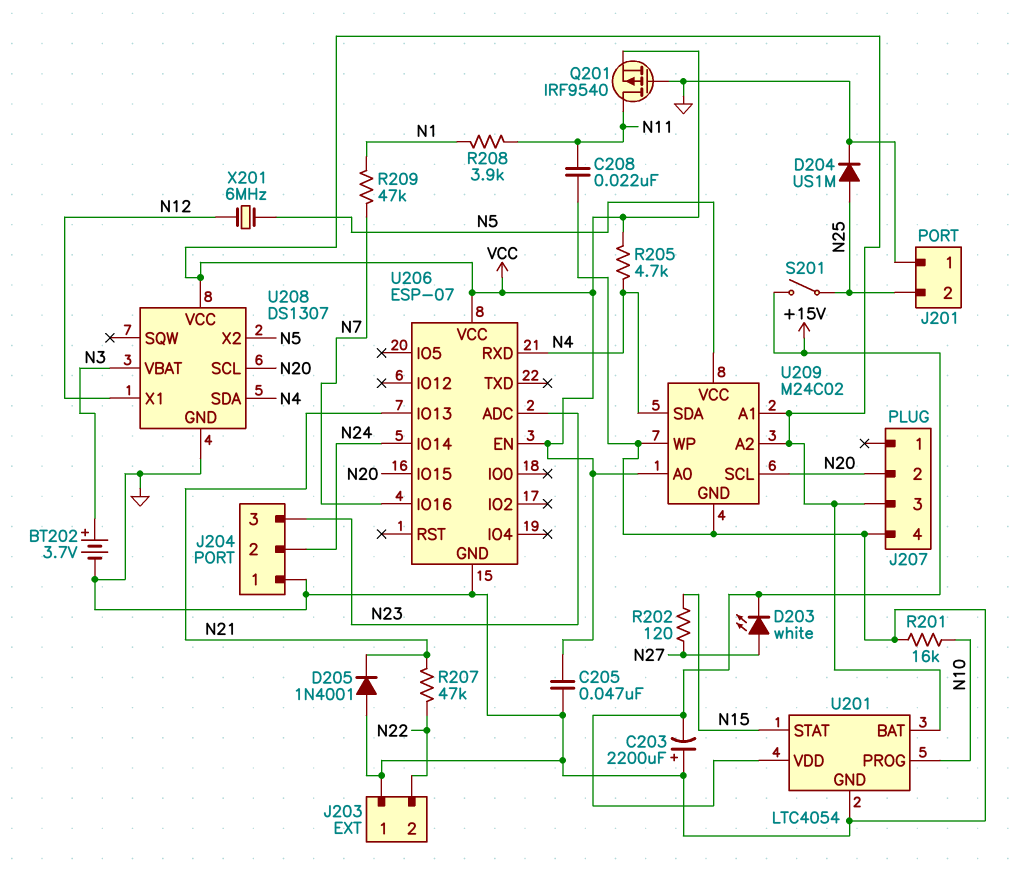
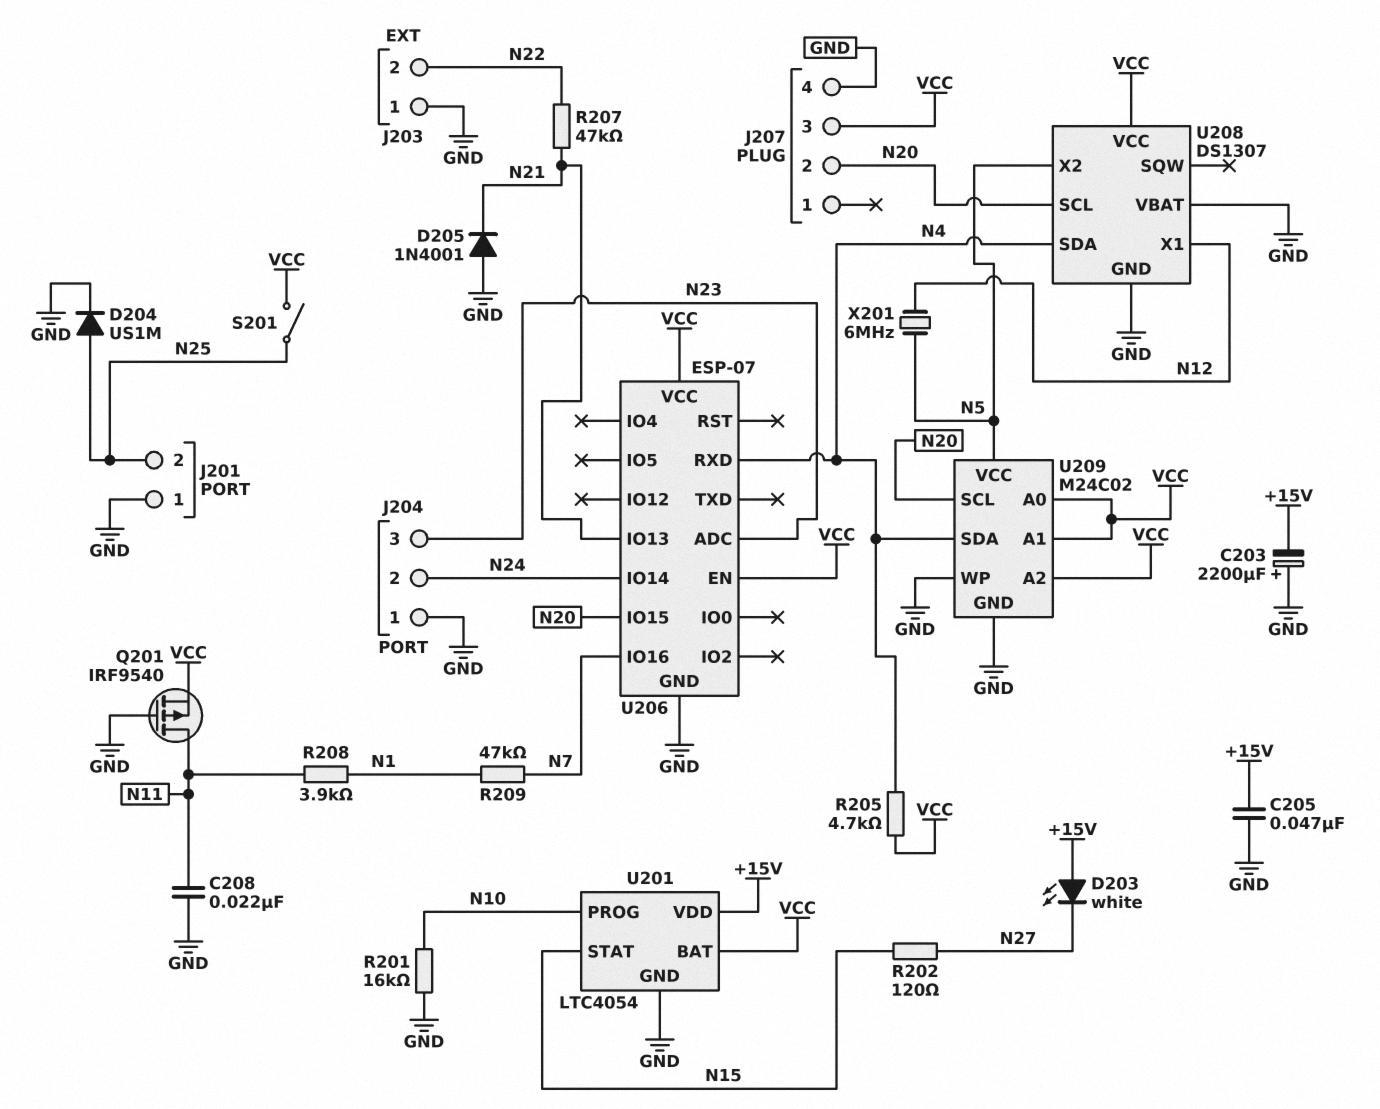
BT202: 3.7V (plus N3, minus GND) -> none
C205: 47nF (GND, VCC) -> 47nF (+15V, GND)
D203: LED white (A N27, K +15V) -> LED white (A +15V, K N27)
S201: switch (+15V, N25) -> switch (N25, VCC)
U208 pin VBAT: N3 -> GND

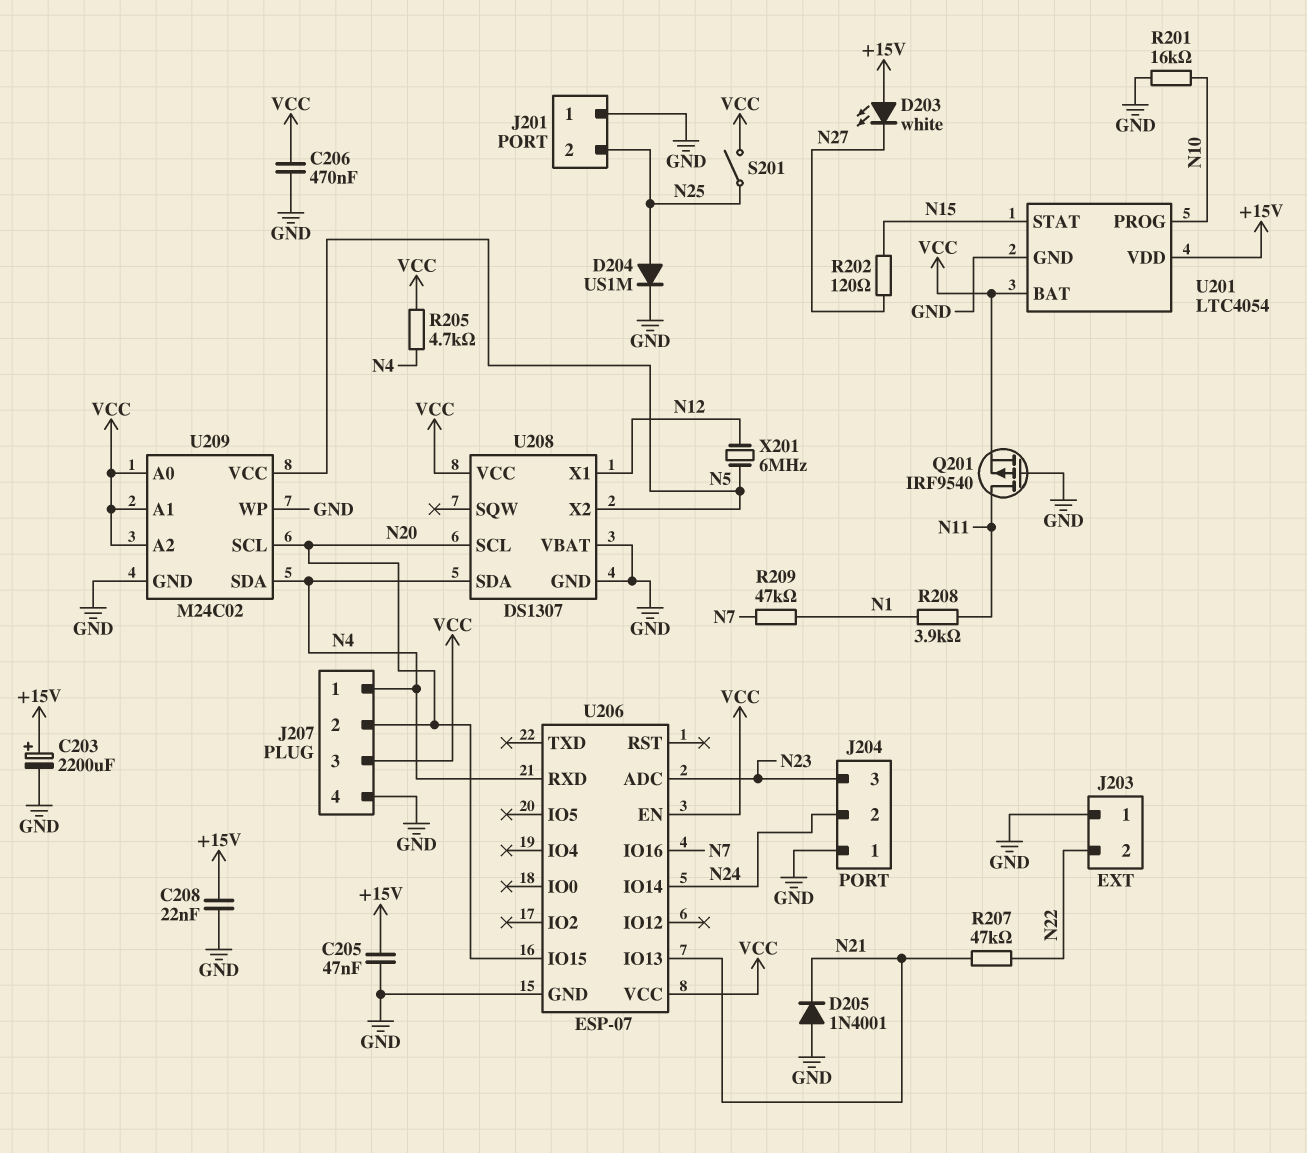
C203: 2200uF (plus GND, minus +15V) -> 2200uF (plus +15V, minus GND)
C206: none -> 470nF (GND, VCC)
C208: 22nF (GND, N11) -> 22nF (+15V, GND)
J207 pin 1: none -> N4

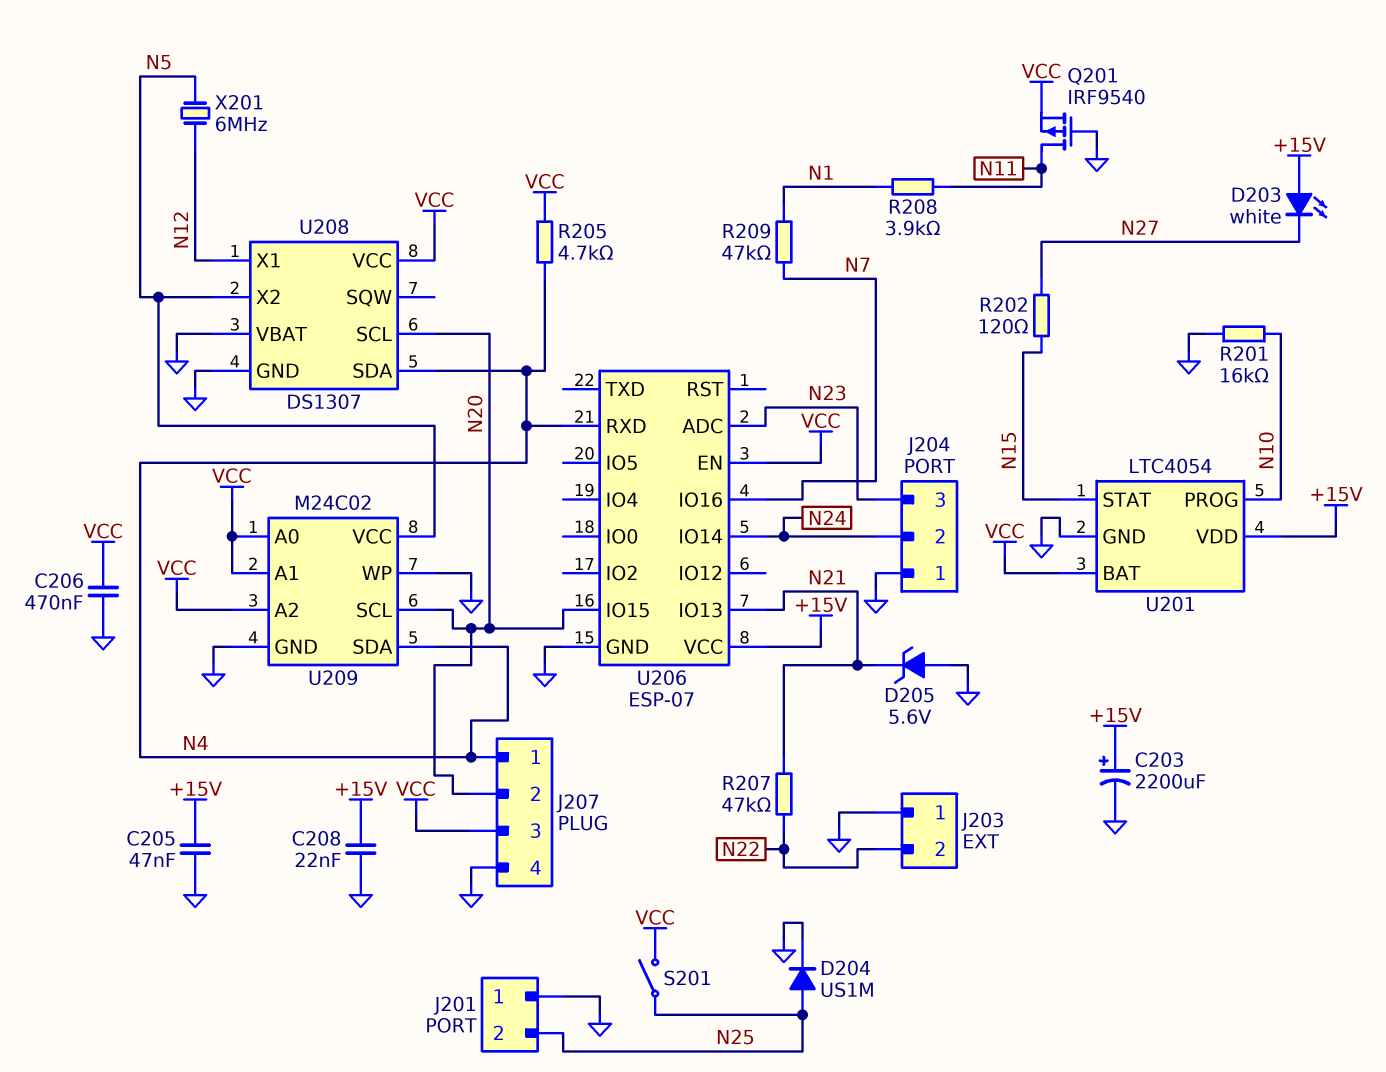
D205: diode 1N4001 (A GND, K N21) -> zener 5.6V (A GND, K N21)
U206 pin VCC: VCC -> +15V

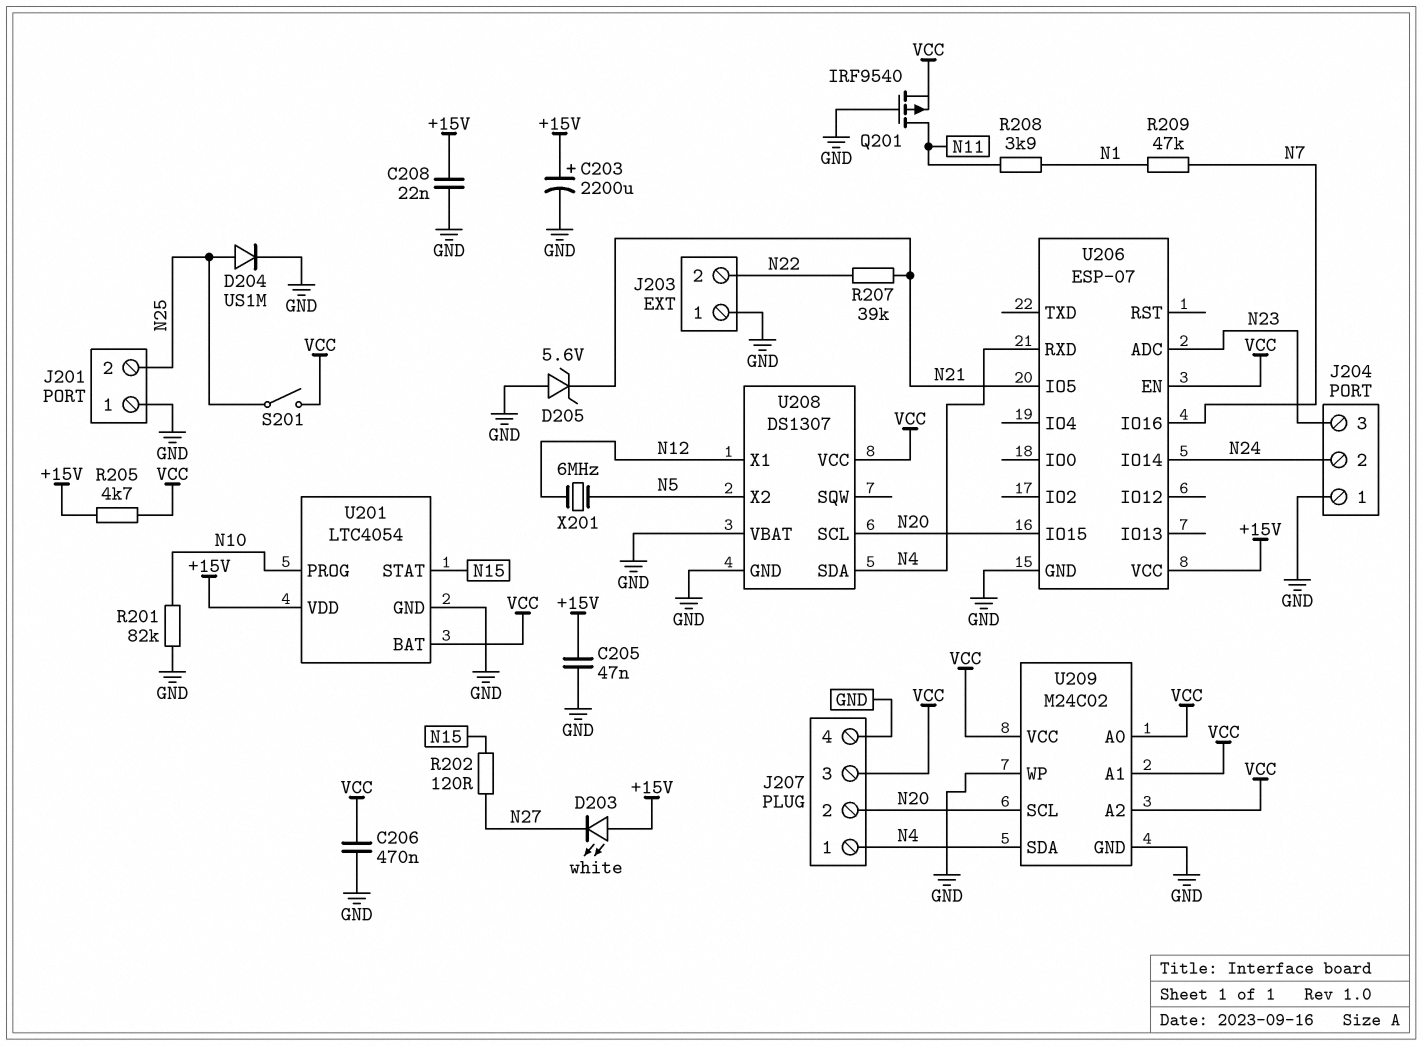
R201: 16k (GND, N10) -> 82k (GND, N10)
R205: 4.7k (N4, VCC) -> 4.7k (+15V, VCC)
R207: 47k (N21, N22) -> 39k (N21, N22)
U206 pin IO5: none -> N21
U206 pin IO13: N21 -> none
U209 pin VCC: N5 -> VCC

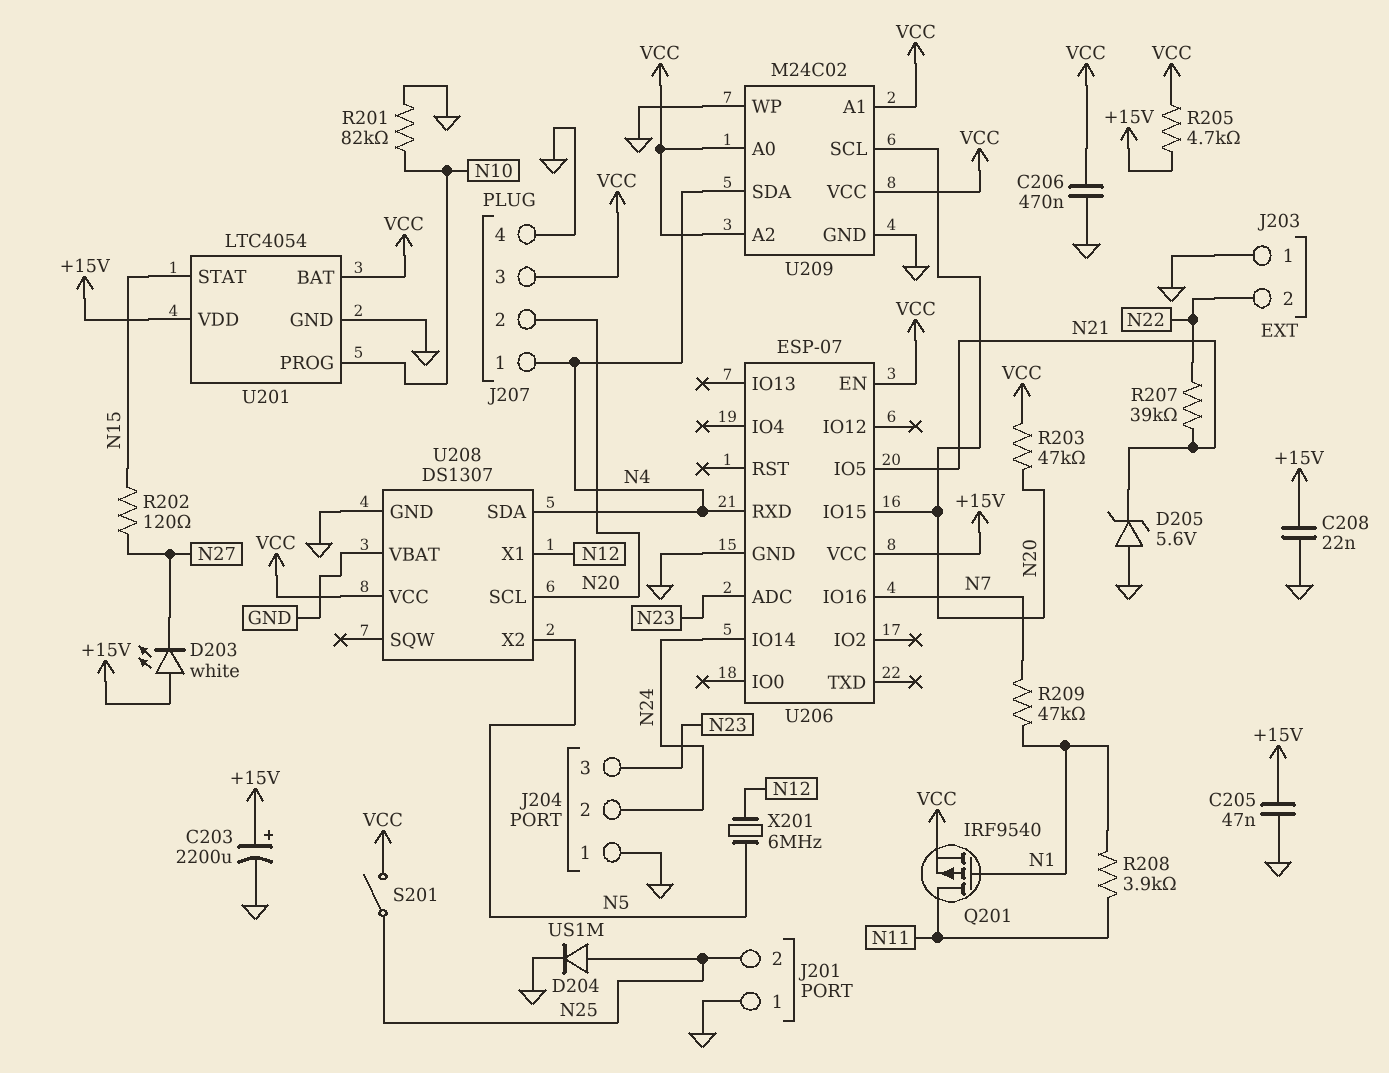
Q201: PMOS IRF9540 (G GND, D N11, S VCC) -> PMOS IRF9540 (G N1, D N11, S VCC)
R203: none -> 47k (N20, VCC)

